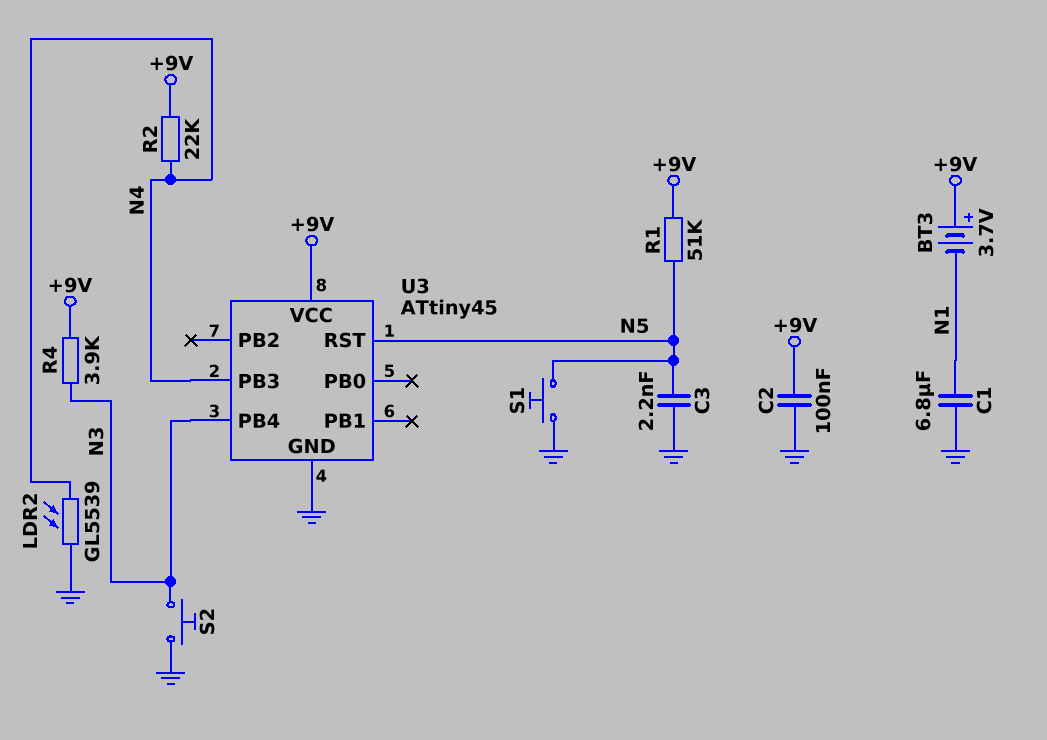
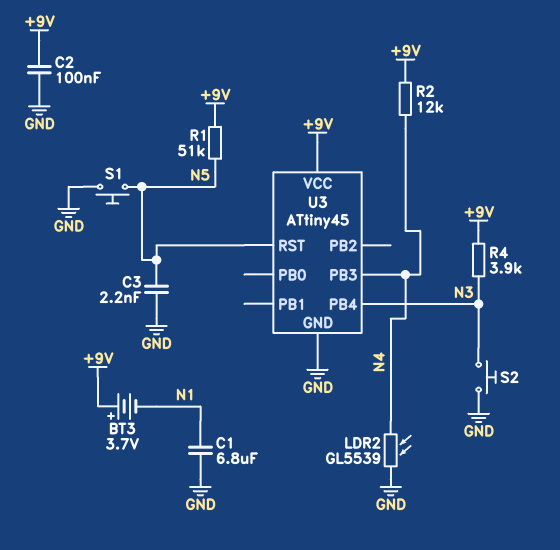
R2: 22k (+9V, N4) -> 12k (+9V, N4)

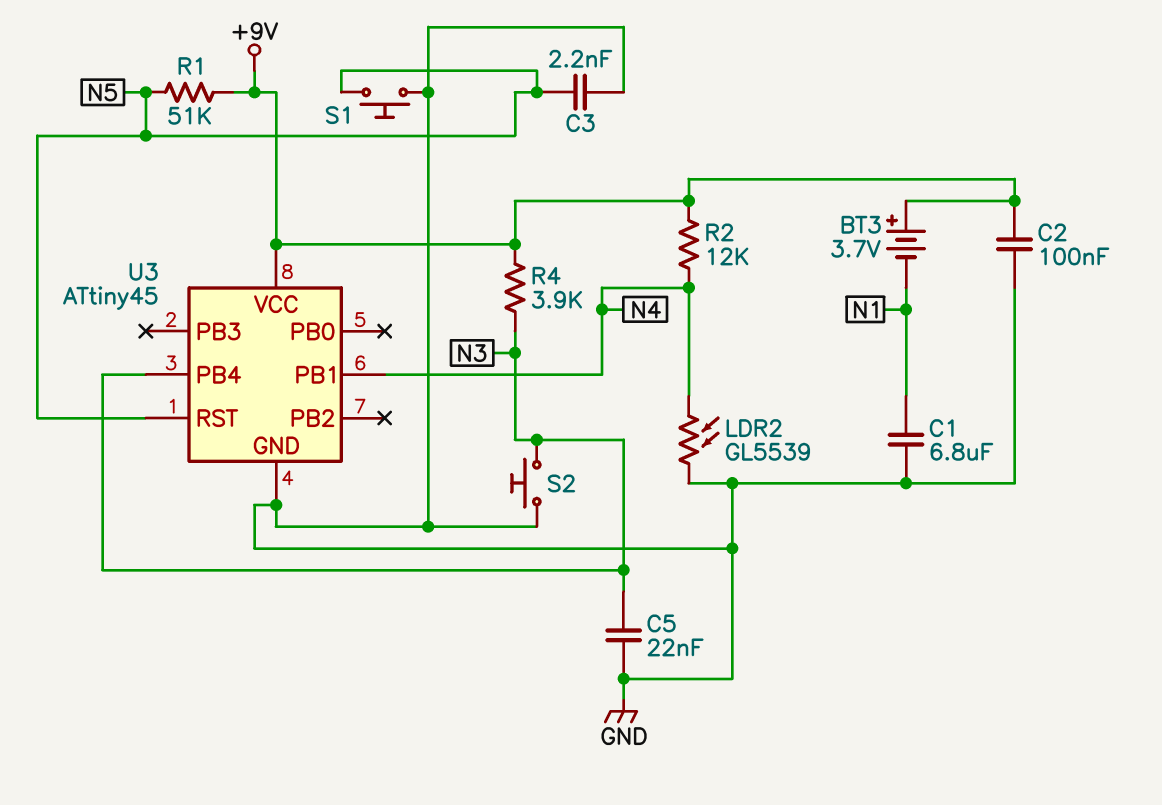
C5: none -> 22nF (GND, N3)
U3 pin PB1: none -> N4
U3 pin PB3: N4 -> none

